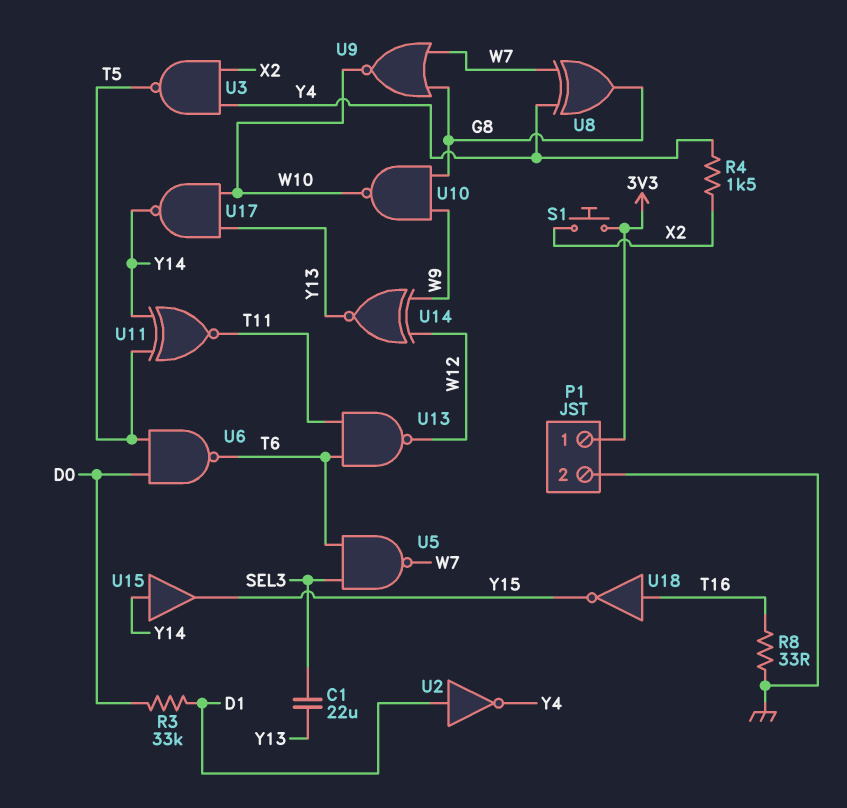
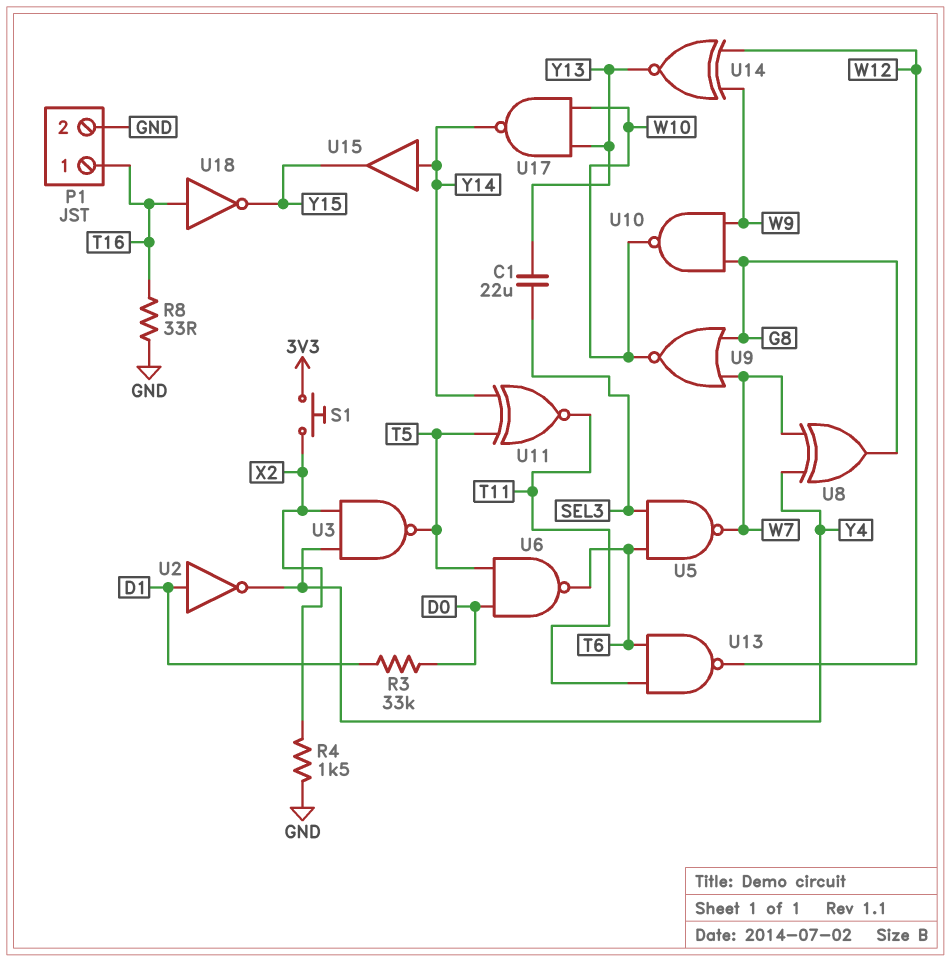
P1 pin 1: 3V3 -> T16
R4: 1.5k (X2, Y4) -> 1.5k (GND, X2)

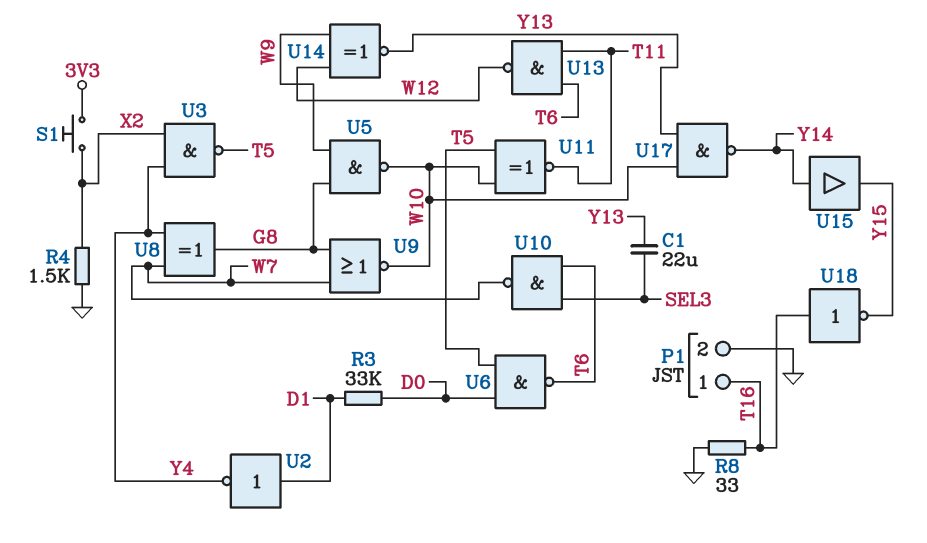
U5: NAND (in SEL3, in T6, out W7) -> NAND (in G8, in W9, out W10)
U10: NAND (in G8, in W9, out W10) -> NAND (in SEL3, in T6, out W7)
U11: XNOR (in T5, in Y14, out T11) -> XNOR (in T5, in W10, out T11)

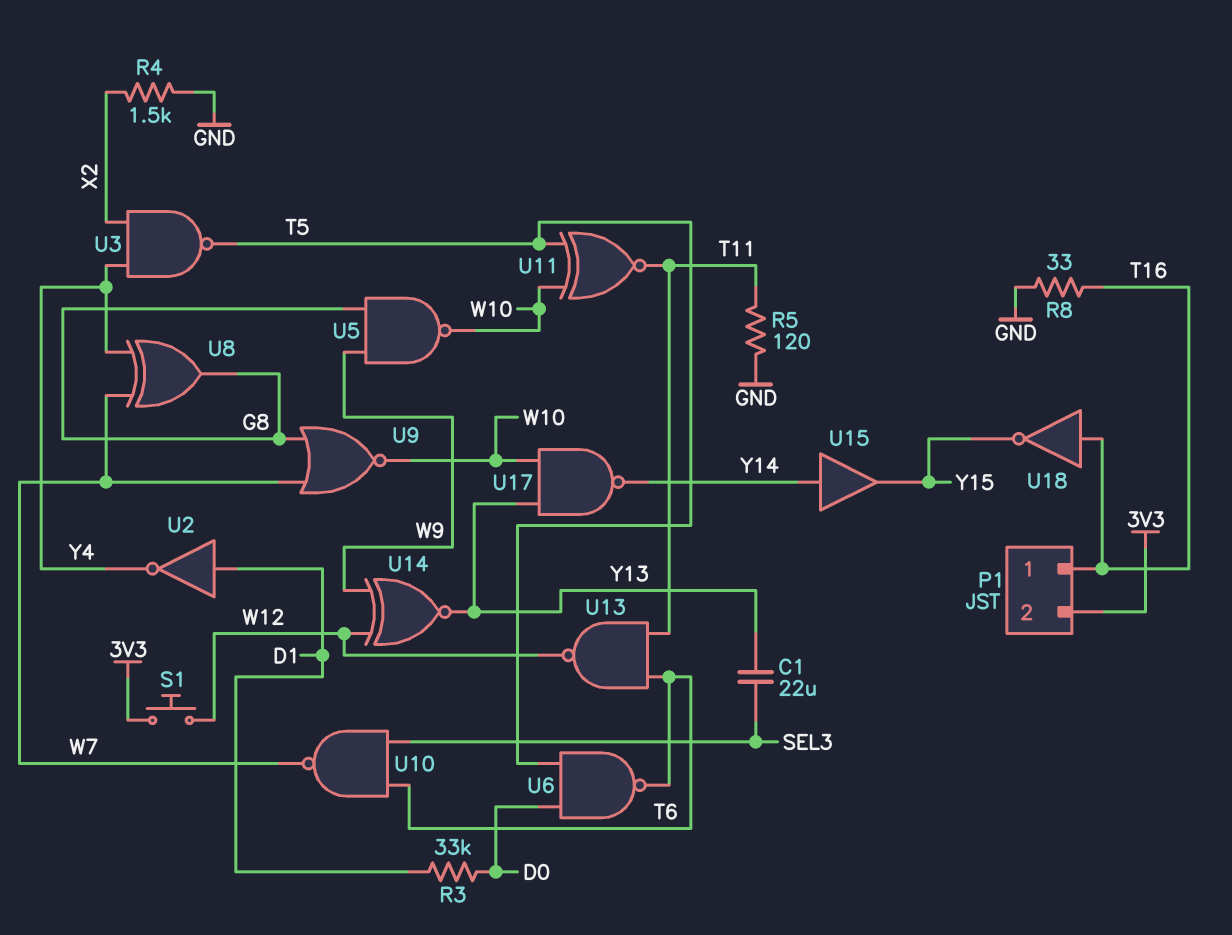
P1 pin 2: GND -> 3V3
R5: none -> 120 (GND, T11)
S1: button (3V3, X2) -> button (3V3, W12)

